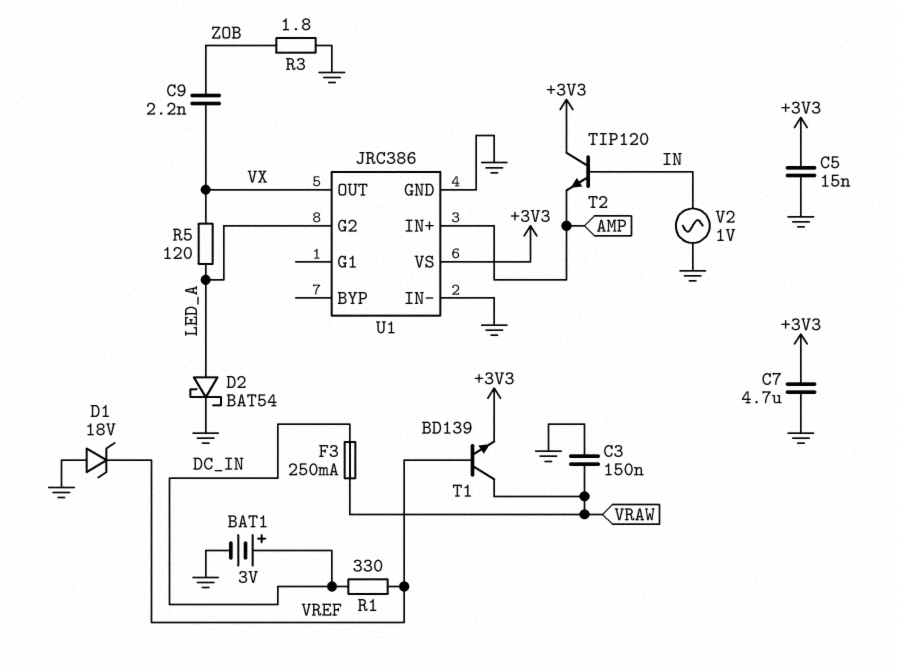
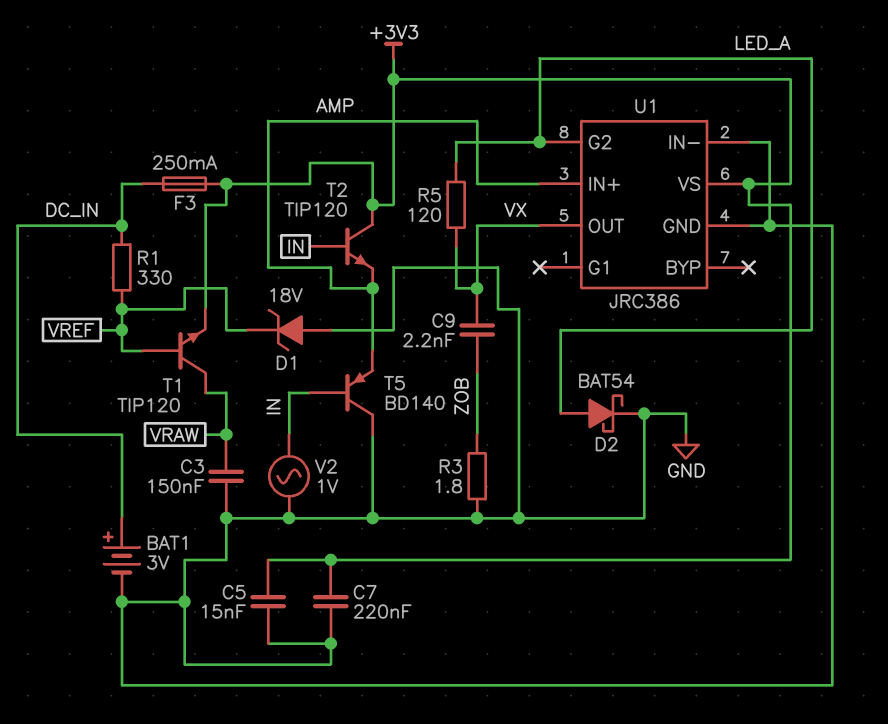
C7: 4.7uF (+3V3, GND) -> 220nF (+3V3, GND)
F3: 250mA (DC_IN, VRAW) -> 250mA (+3V3, DC_IN)
T1: NPN BD139 (B VREF, C VRAW, E +3V3) -> NPN TIP120 (B VREF, C VRAW, E +3V3)
T5: none -> PNP BD140 (B IN, C GND, E AMP)

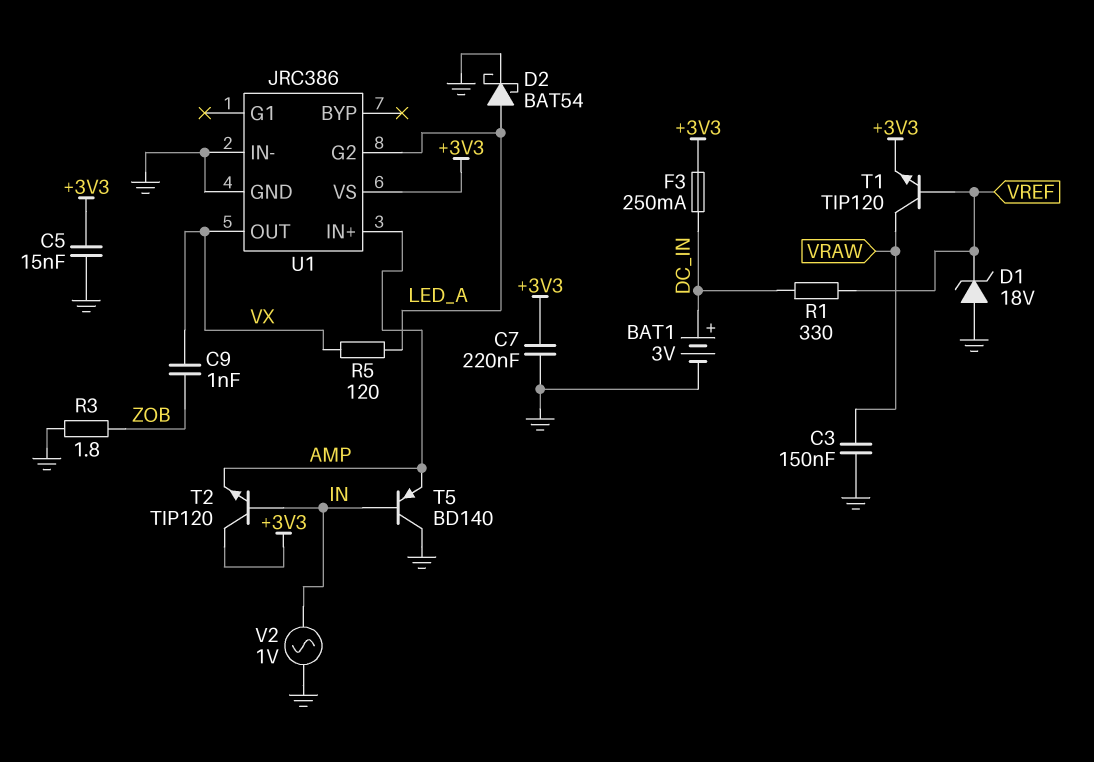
C9: 2.2nF (VX, ZOB) -> 1nF (VX, ZOB)

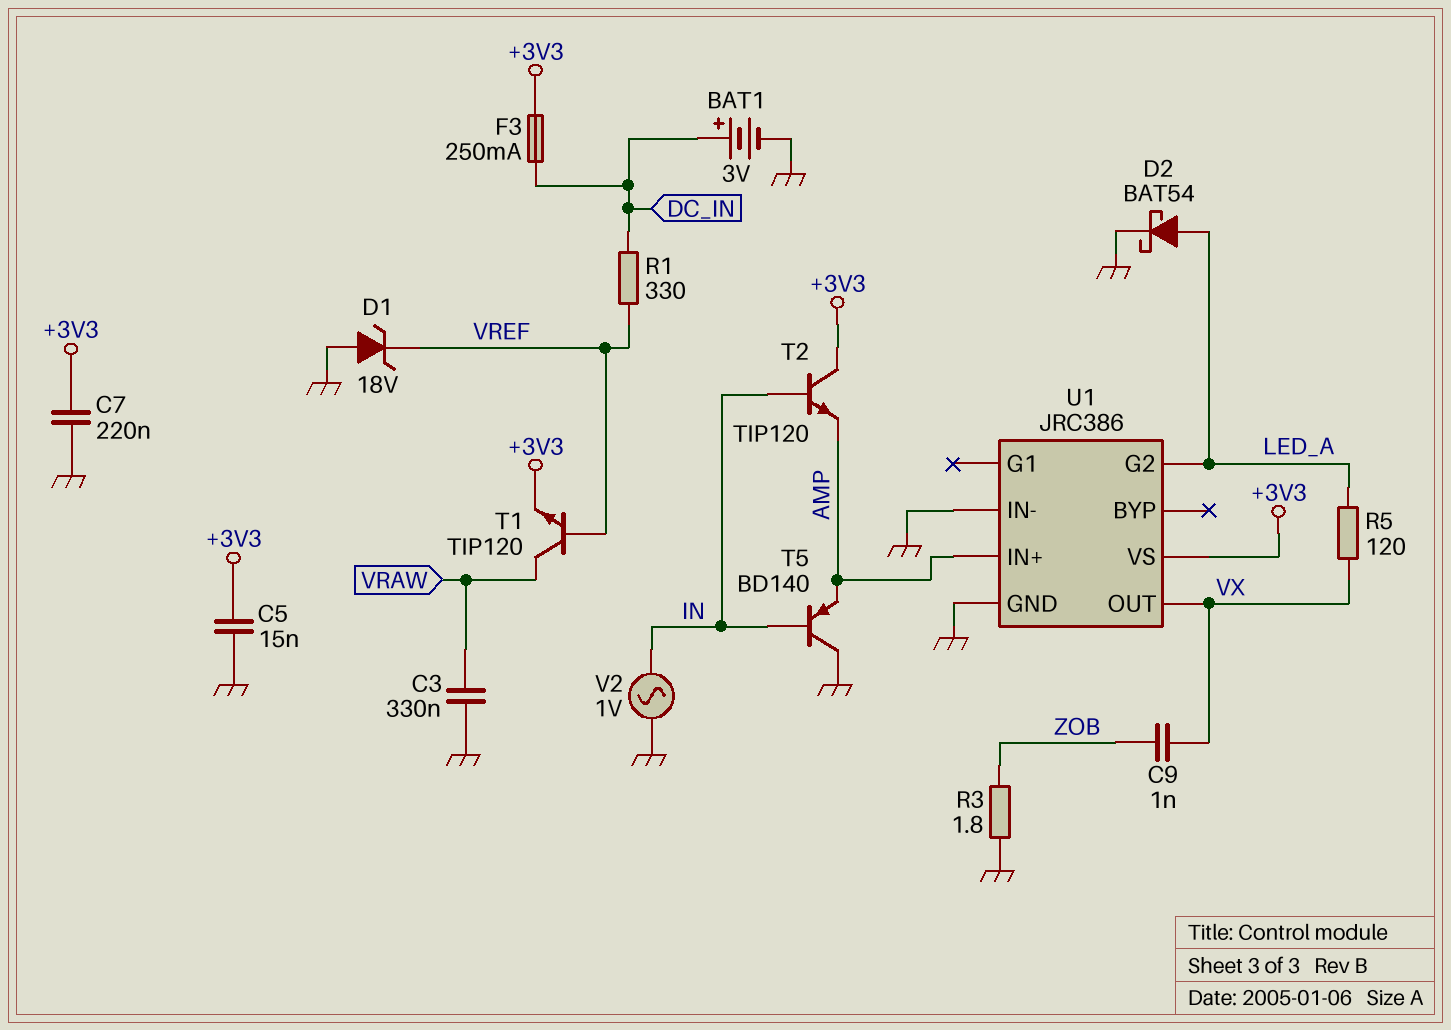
C3: 150nF (GND, VRAW) -> 330nF (GND, VRAW)

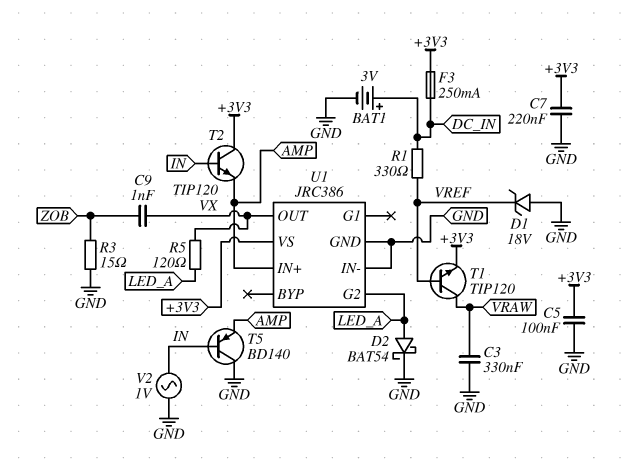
C5: 15nF (+3V3, GND) -> 100nF (+3V3, GND)
R3: 1.8 (GND, ZOB) -> 15 (GND, ZOB)

